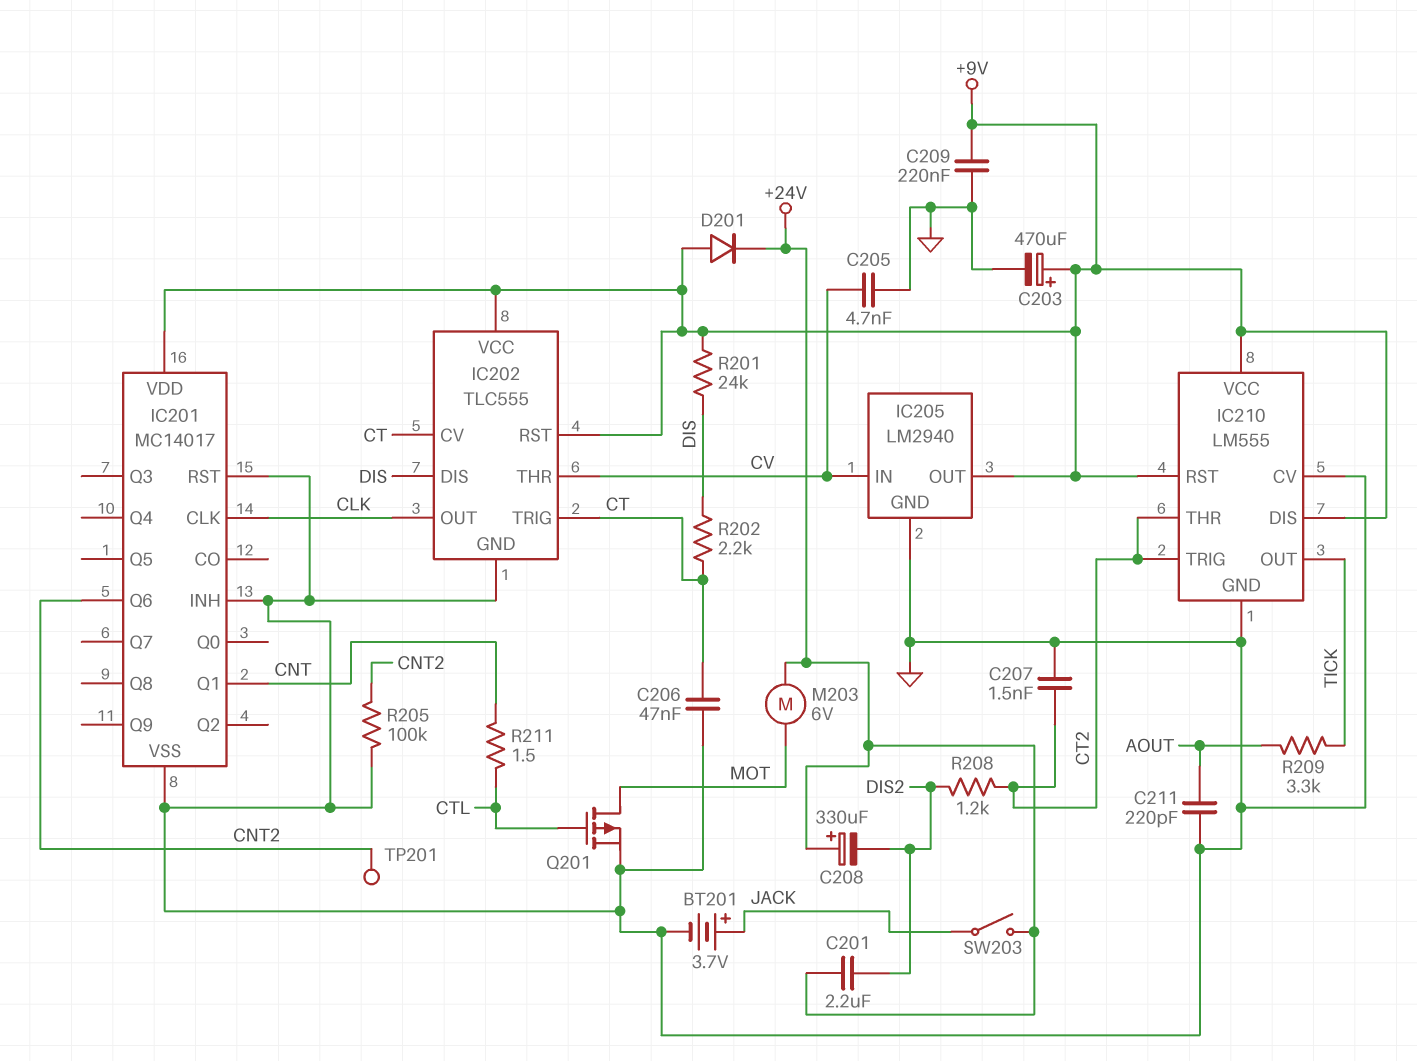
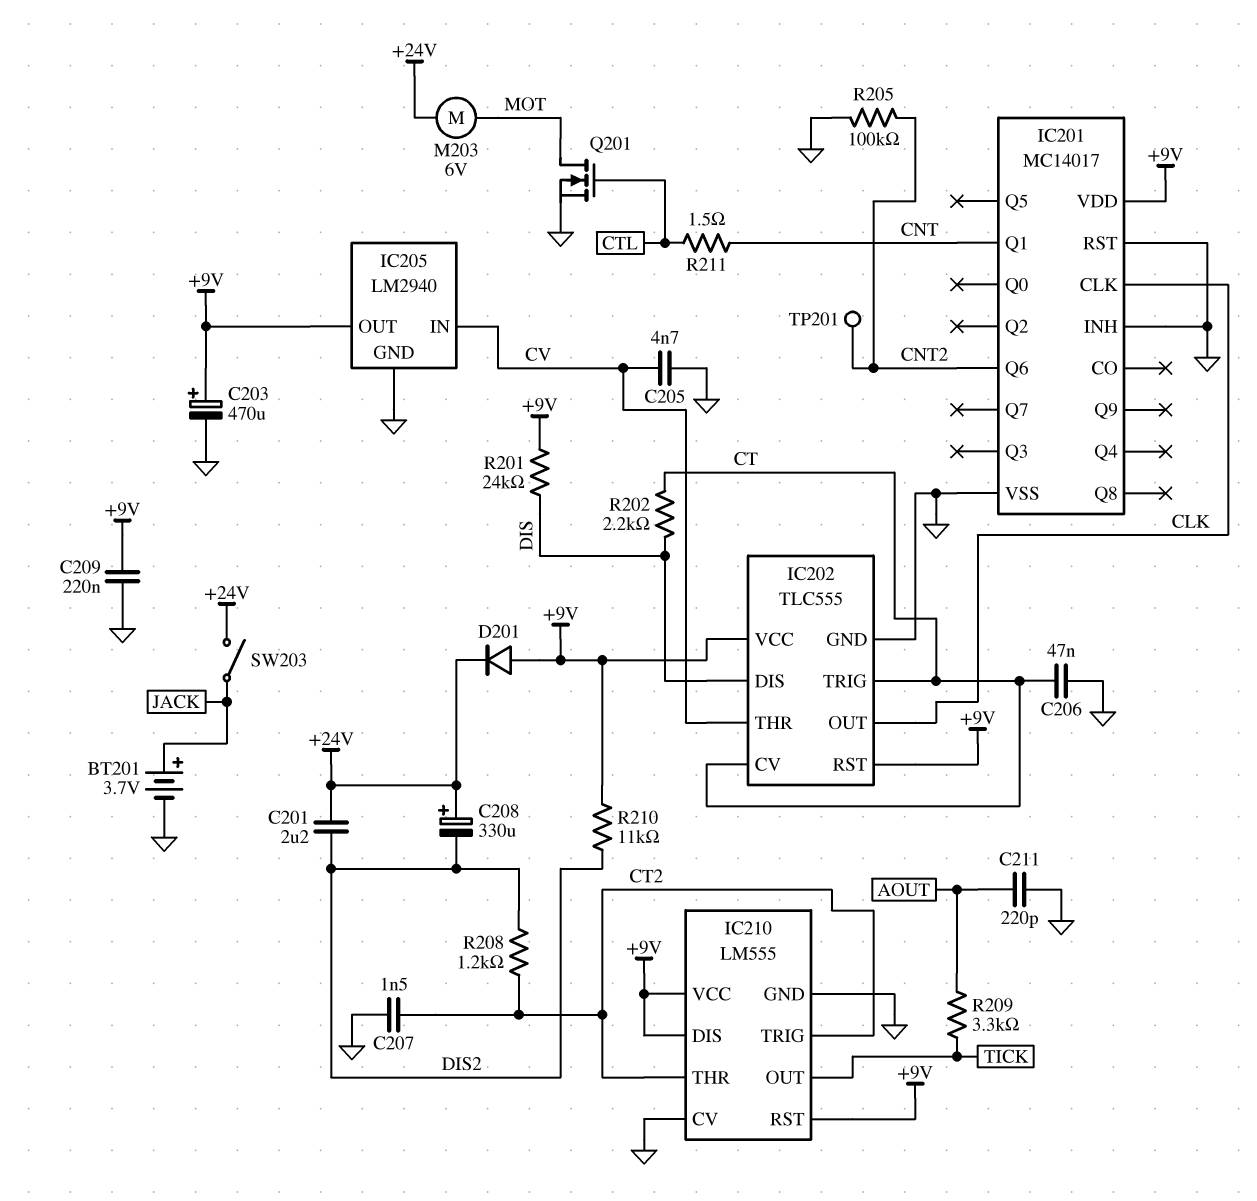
Q201: PMOS (G CTL, D MOT, S GND) -> NMOS (G CTL, D MOT, S GND)
R210: none -> 11k (+9V, DIS2)

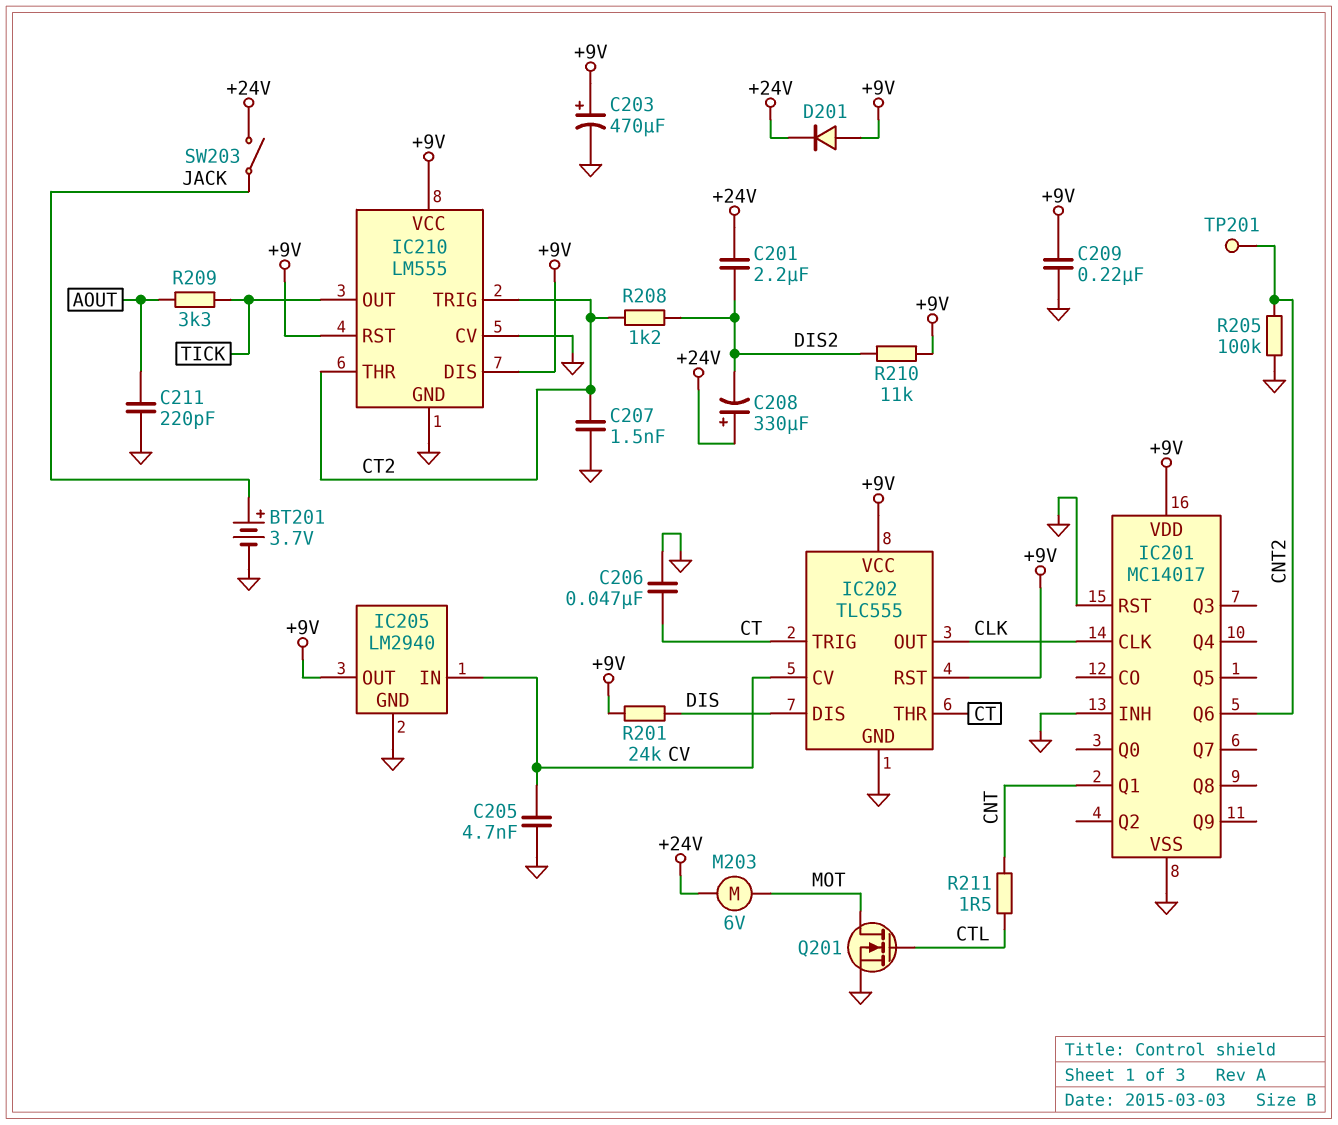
IC202 pin CV: CT -> CV
IC202 pin THR: CV -> CT
R202: 2.2k (CT, DIS) -> none

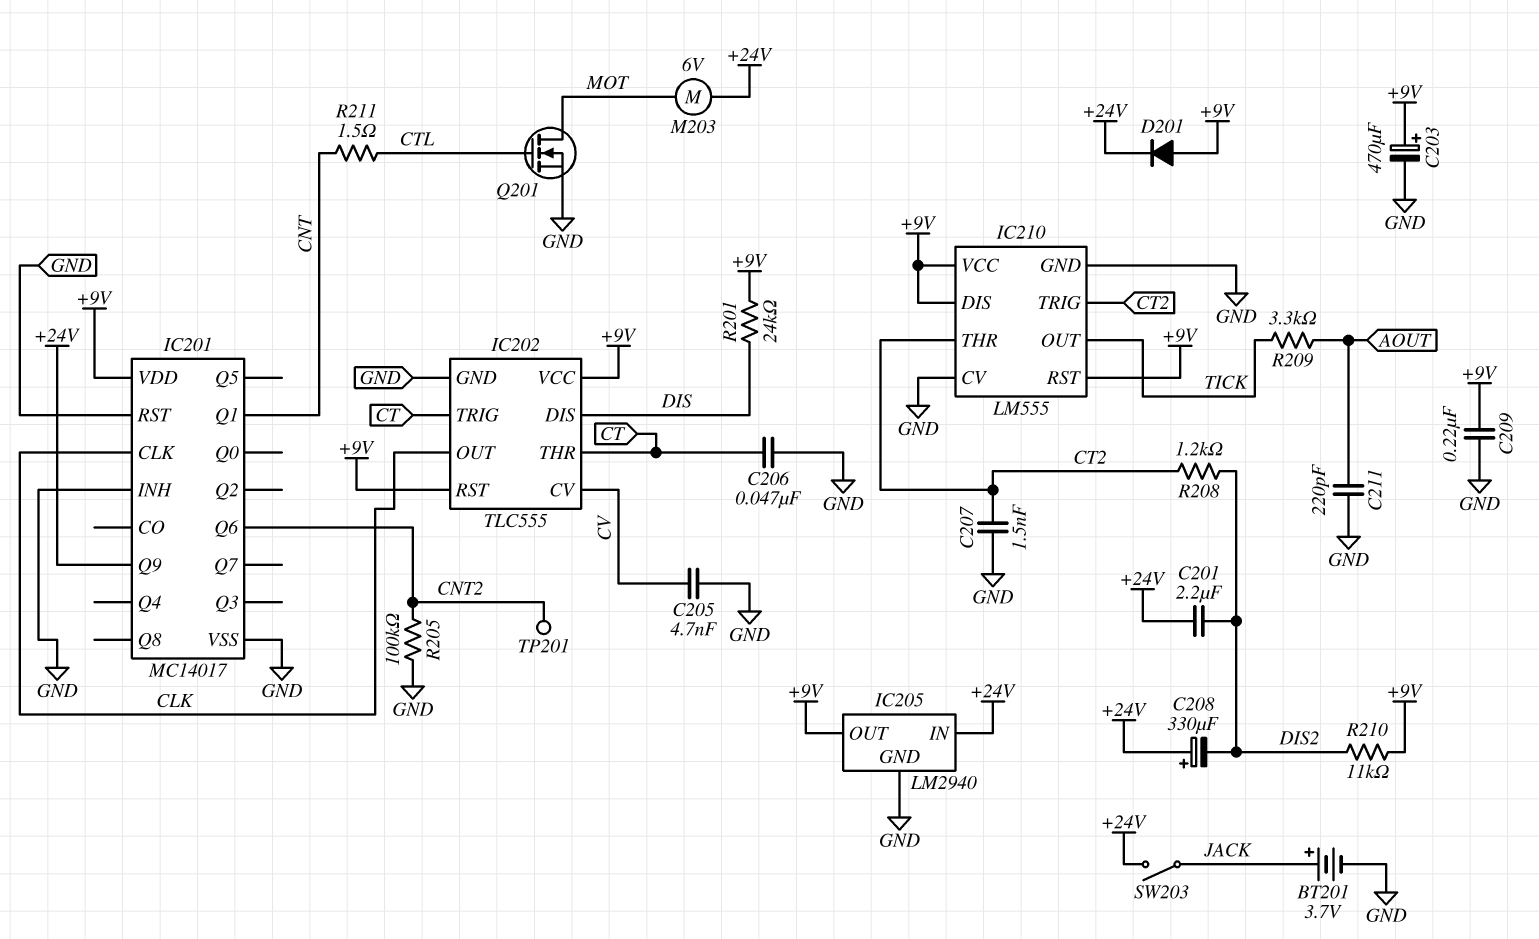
IC201 pin Q9: none -> +24V
IC205 pin IN: CV -> +24V

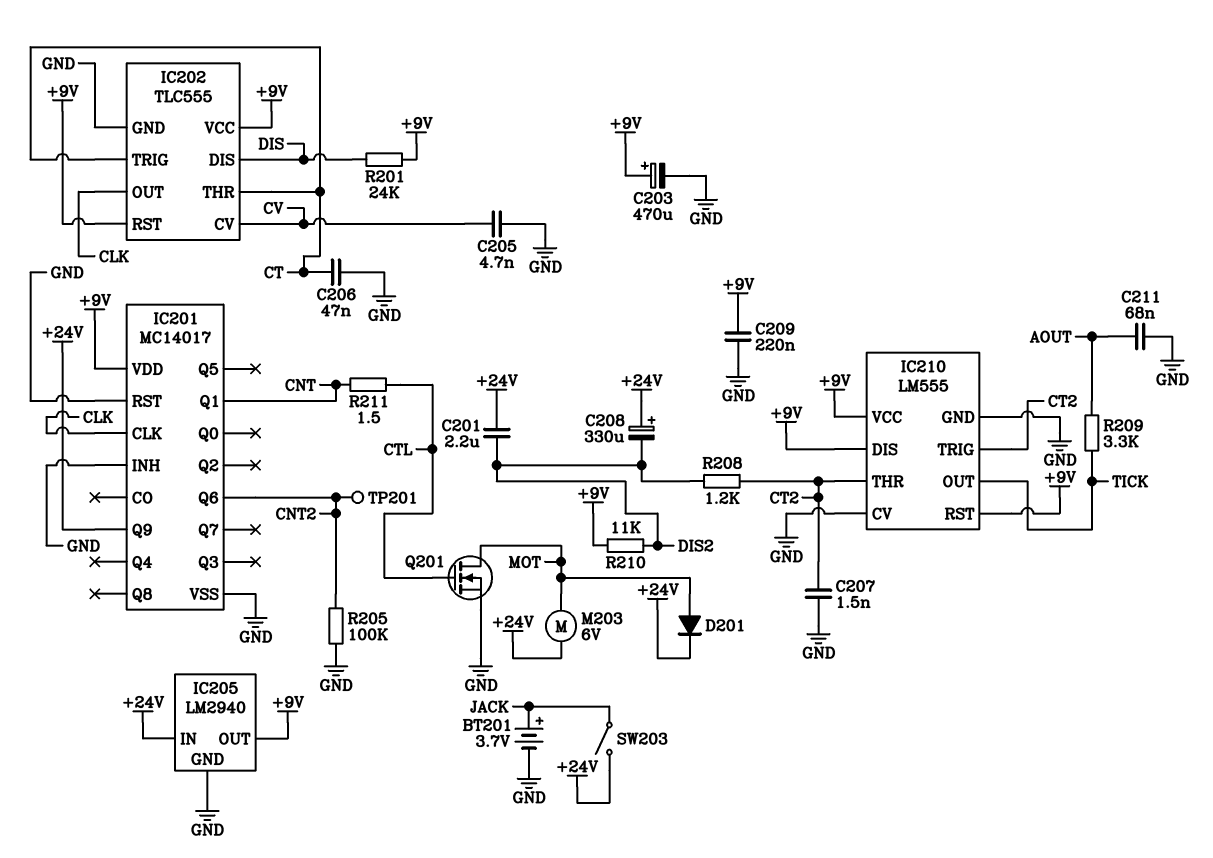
C211: 220pF (AOUT, GND) -> 68nF (AOUT, GND)
D201: diode (A +9V, K +24V) -> diode (A MOT, K +24V)

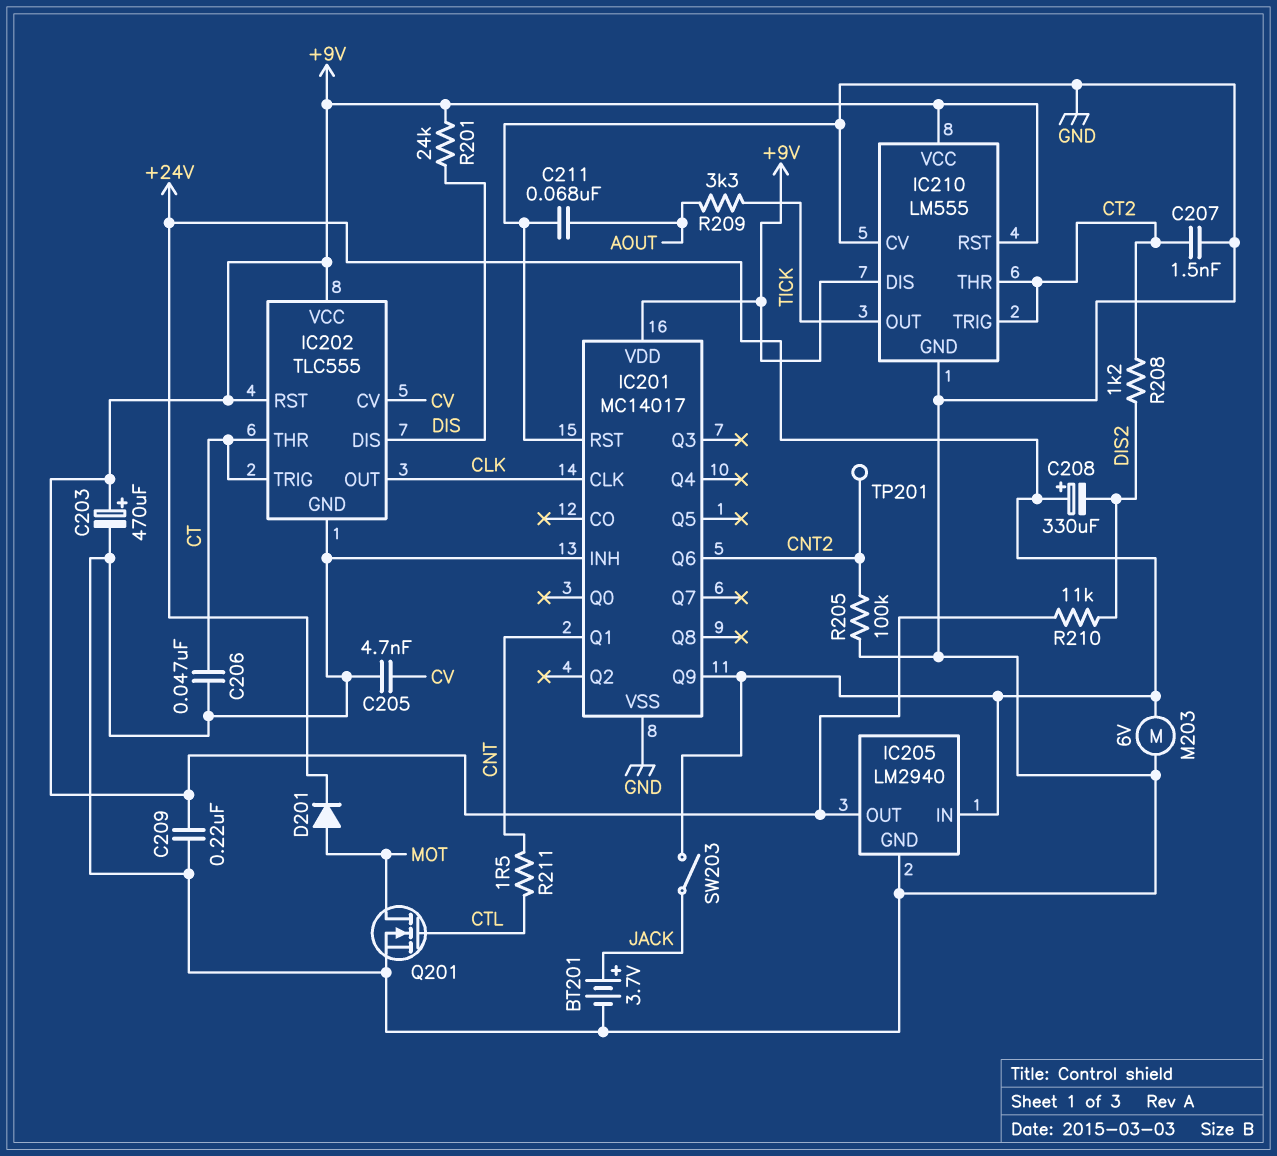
C201: 2.2uF (+24V, DIS2) -> none
M203: motor 6V (+24V, MOT) -> motor 6V (+24V, GND)

